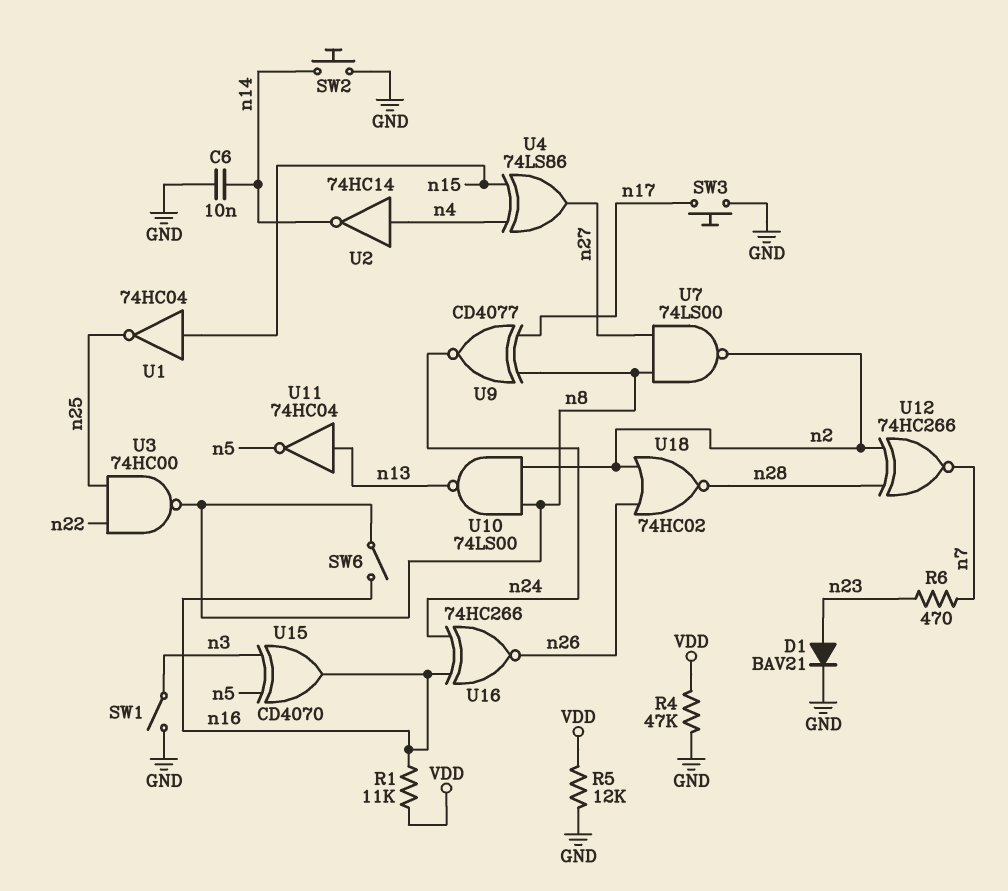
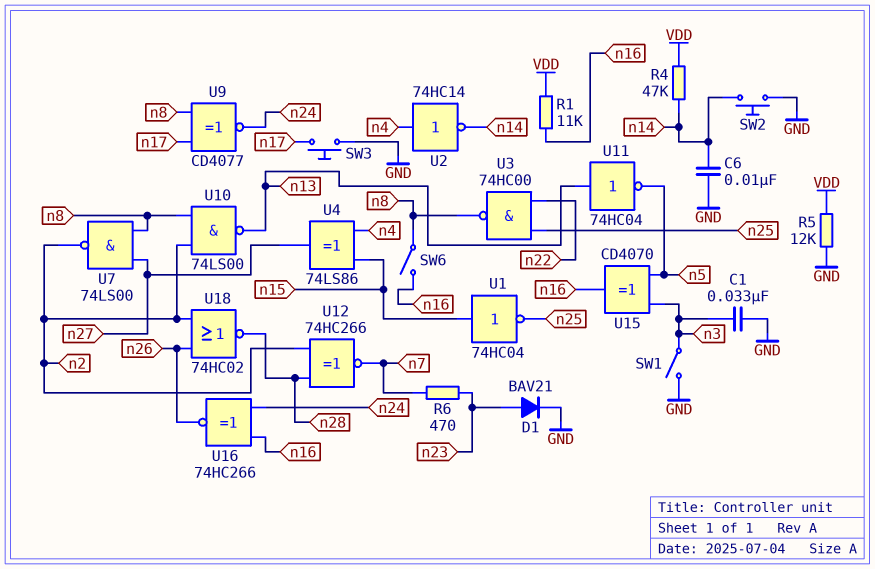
C1: none -> 33nF (GND, n3)
R4: 47k (GND, VDD) -> 47k (VDD, n14)

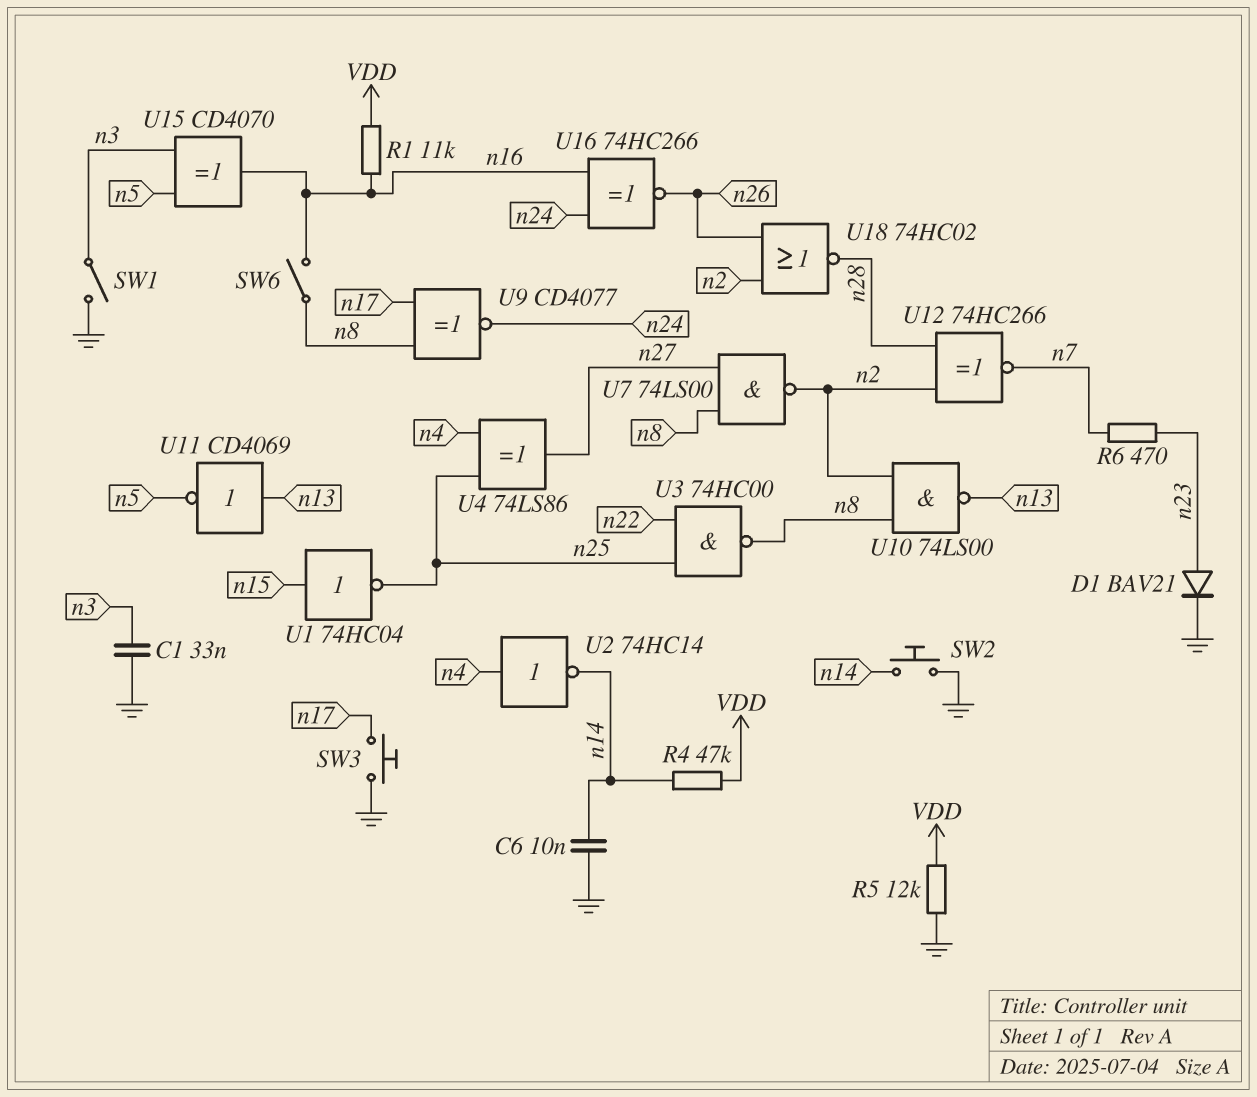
U4: XOR 74LS86 (in n4, in n15, out n27) -> XOR 74LS86 (in n4, in n25, out n27)
U11: NOT 74HC04 (in n13, out n5) -> NOT CD4069 (in n13, out n5)

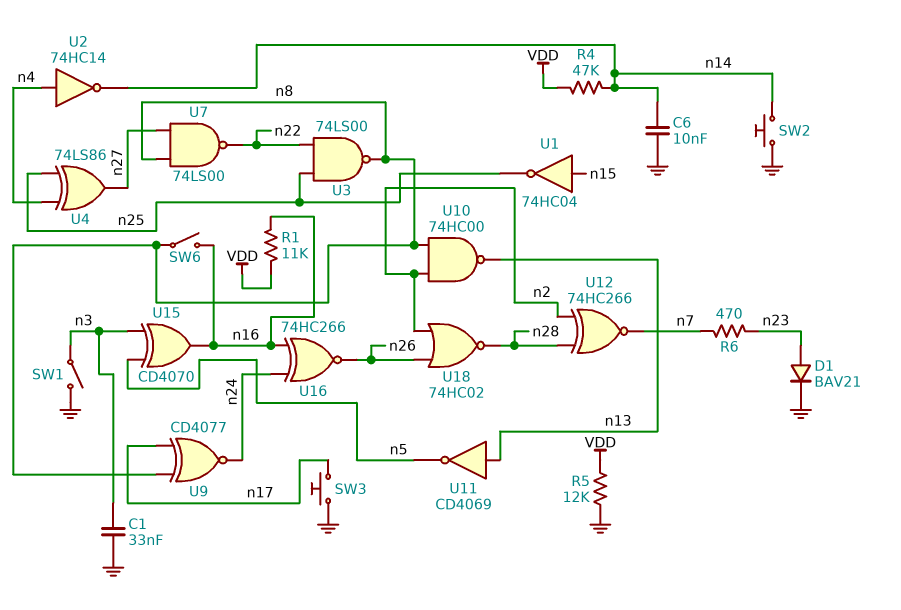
U3: NAND 74HC00 (in n22, in n25, out n8) -> NAND 74LS00 (in n22, in n25, out n8)
U7: NAND 74LS00 (in n8, in n27, out n2) -> NAND 74LS00 (in n8, in n27, out n22)
U10: NAND 74LS00 (in n2, in n8, out n13) -> NAND 74HC00 (in n2, in n8, out n13)

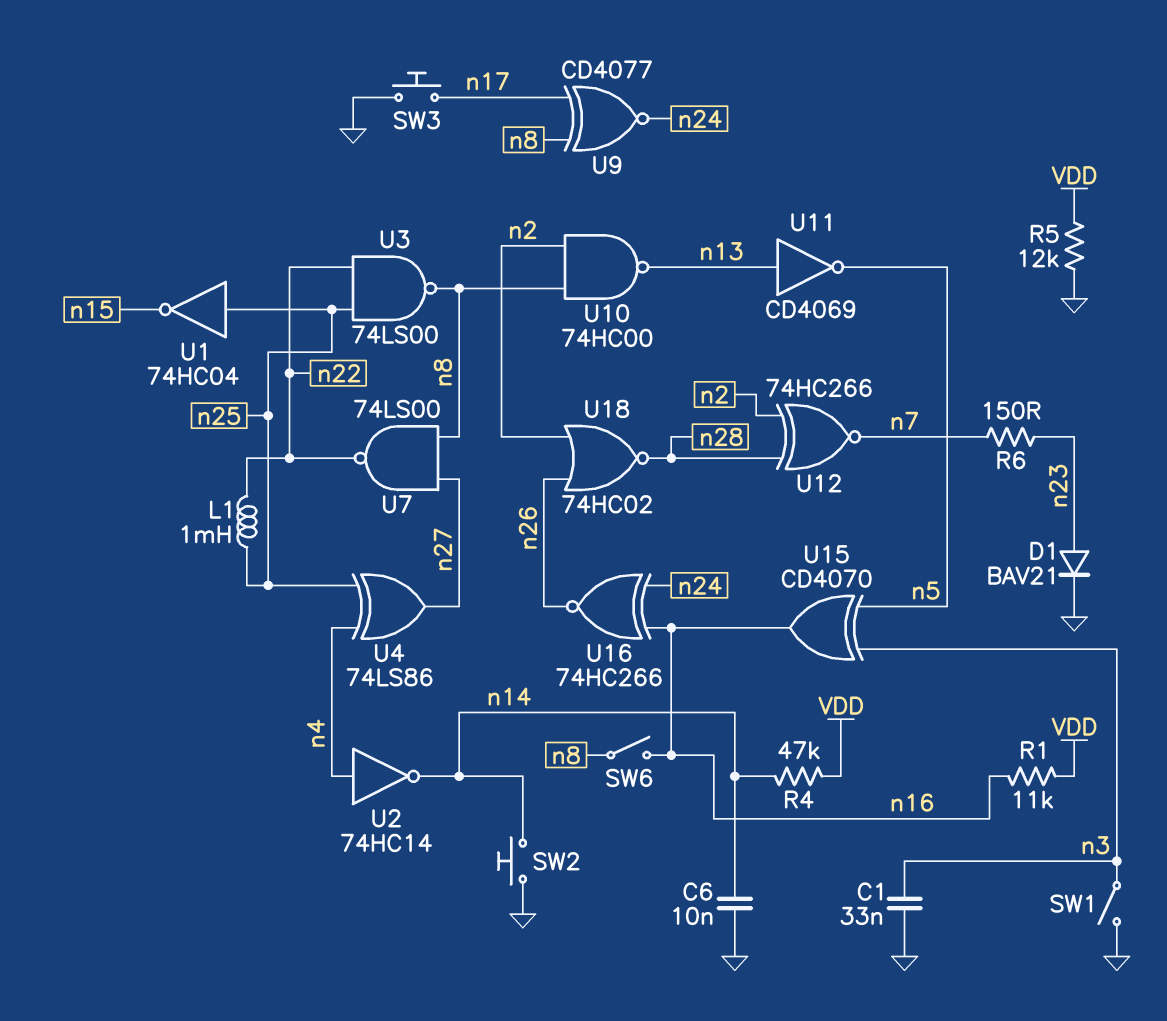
L1: none -> 1mH (n22, n25)
R6: 470 (n7, n23) -> 150 (n7, n23)
U1: NOT 74HC04 (in n15, out n25) -> NOT 74HC04 (in n25, out n15)

